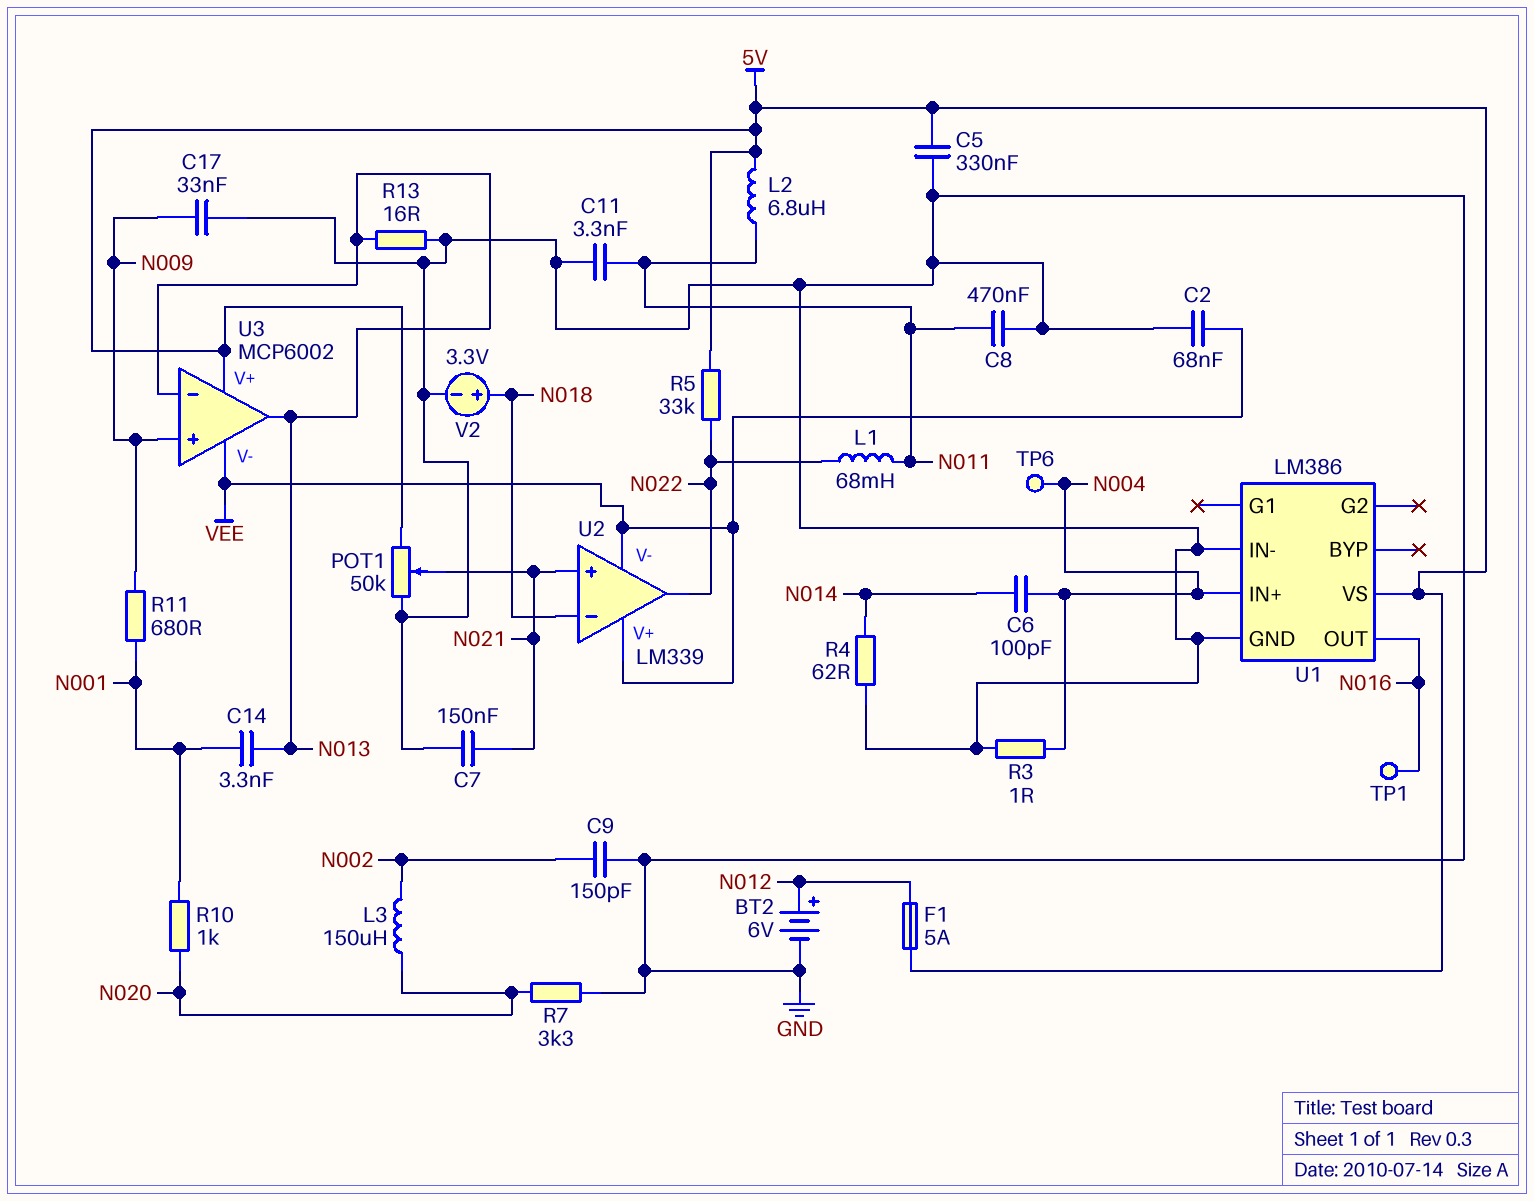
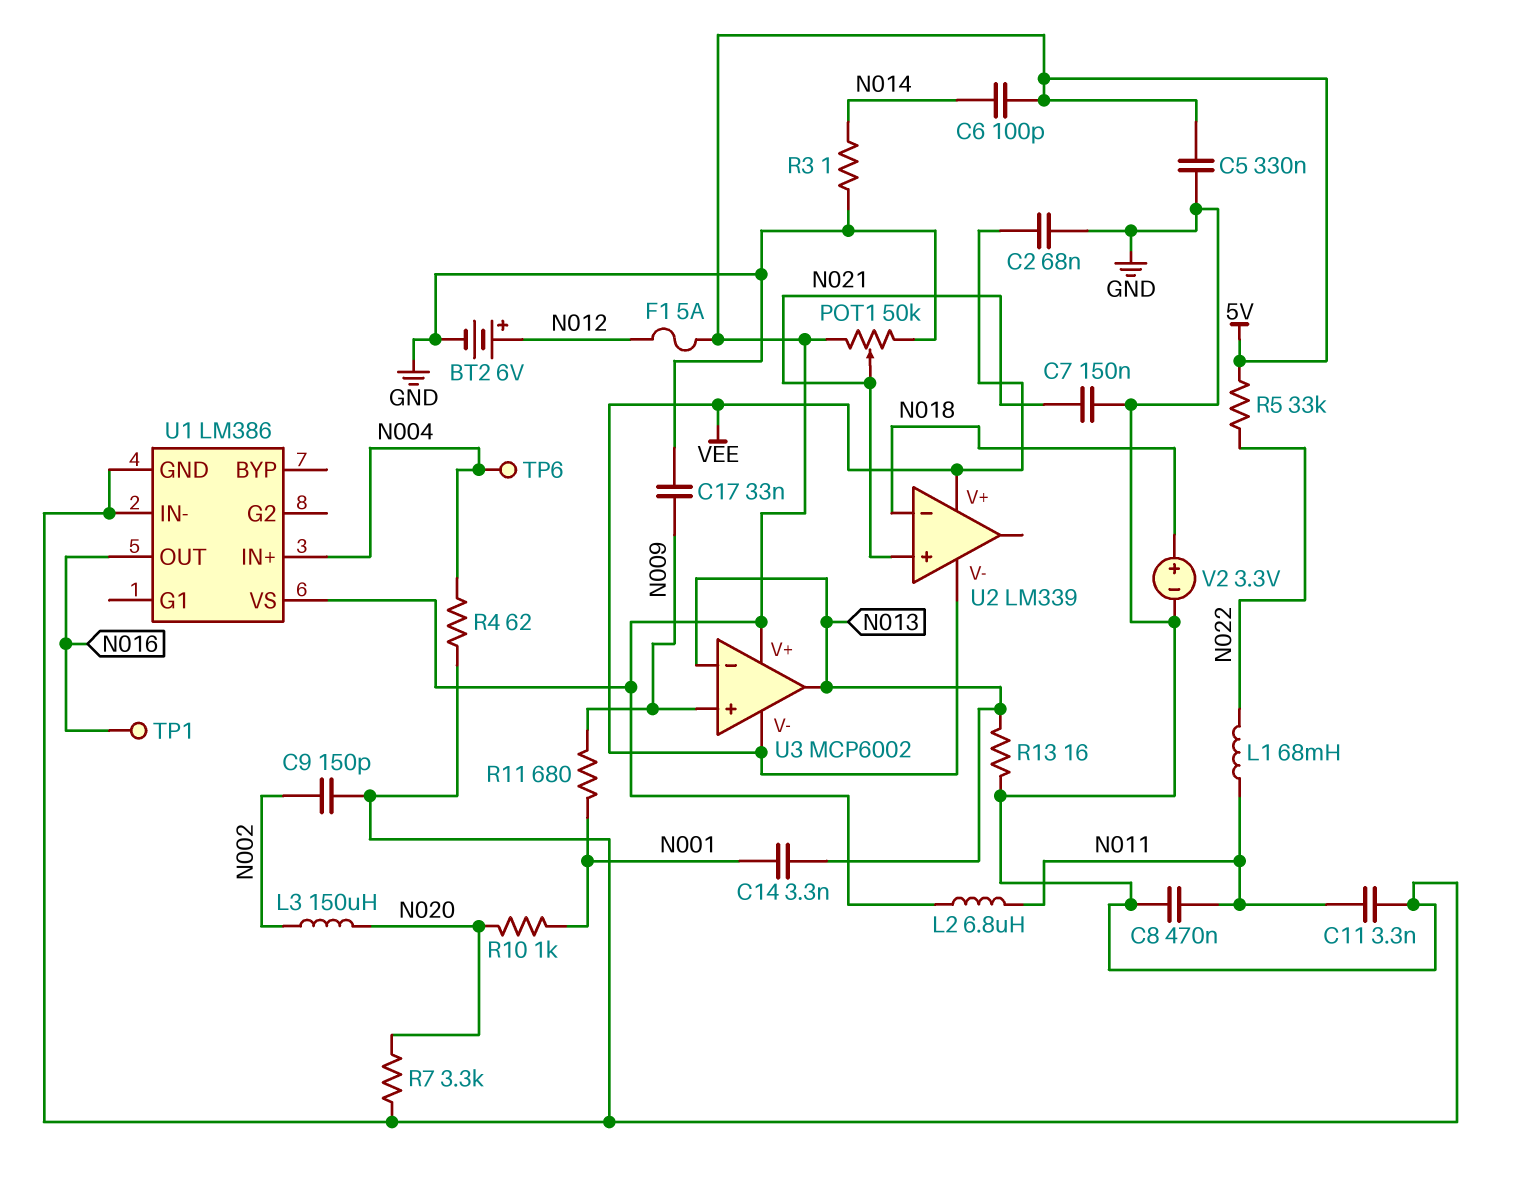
C6: 100pF (N004, N014) -> 100pF (5V, N014)
R3: 1 (GND, N004) -> 1 (GND, N014)
R4: 62 (GND, N014) -> 62 (GND, N004)
U2 pin out: N022 -> none

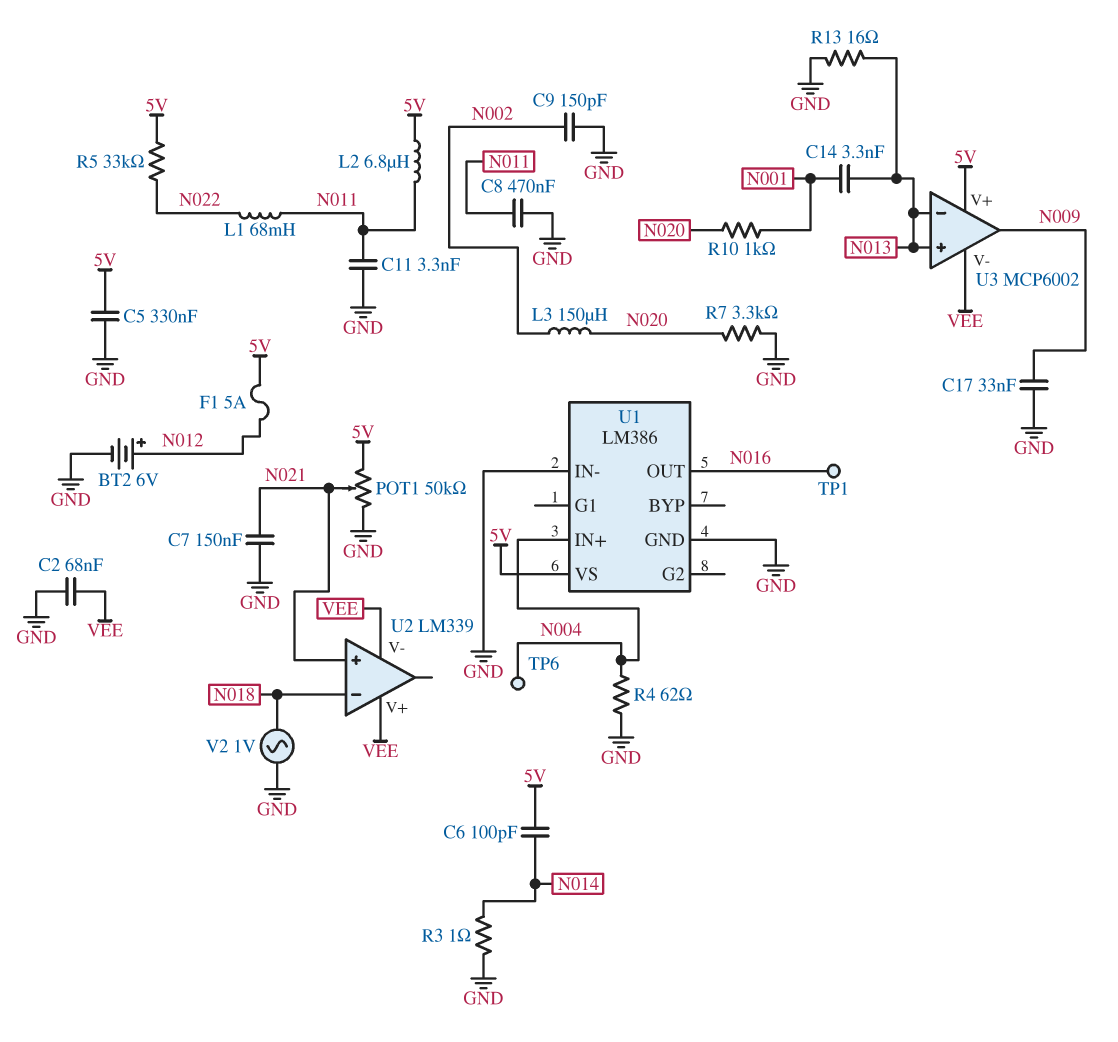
R11: 680 (N001, N009) -> none
U3 pin in+: N009 -> N013
U3 pin out: N013 -> N009
V2: 3.3V (plus N018, minus GND) -> AC 1V (GND, N018)

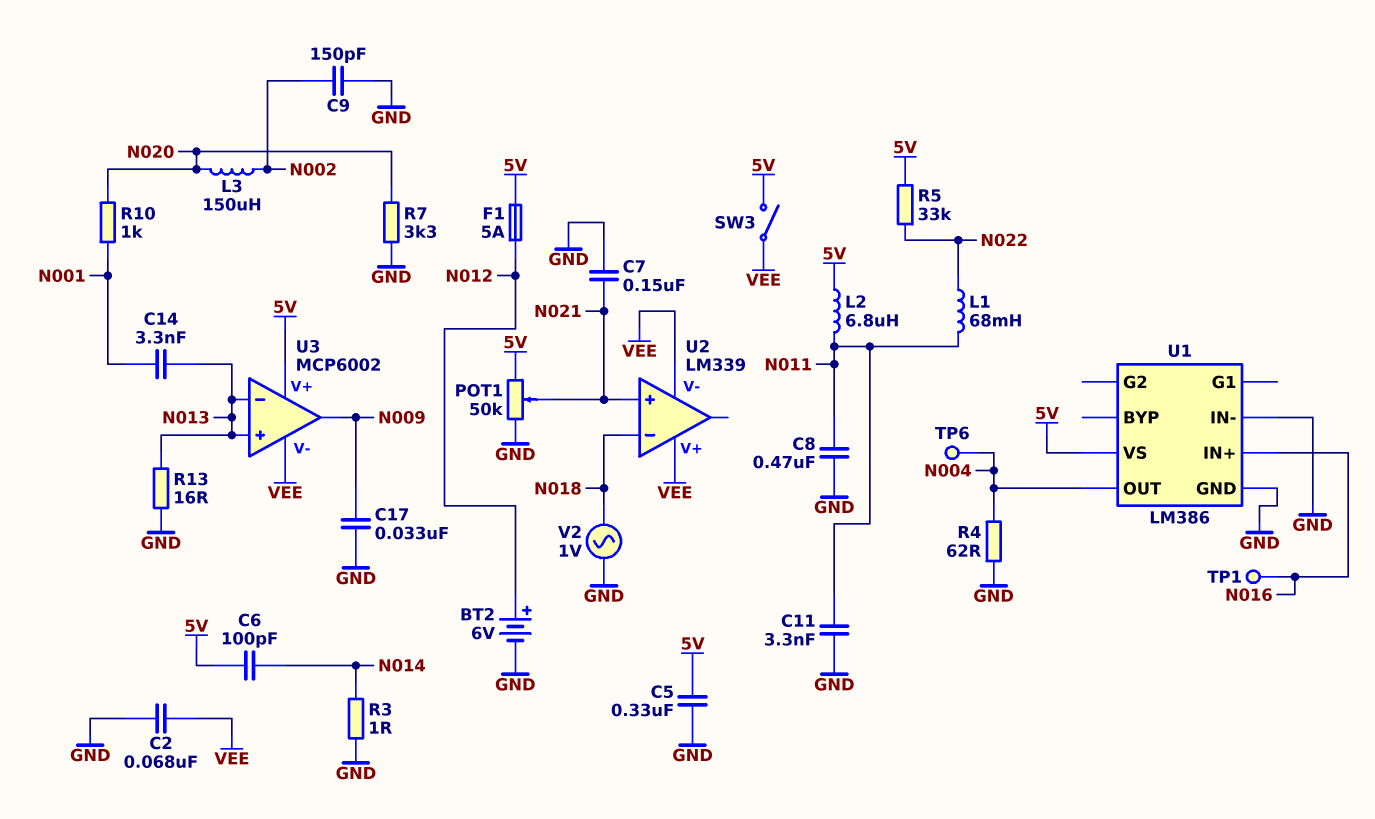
SW3: none -> switch (5V, VEE)
U1 pin IN+: N004 -> N016
U1 pin OUT: N016 -> N004

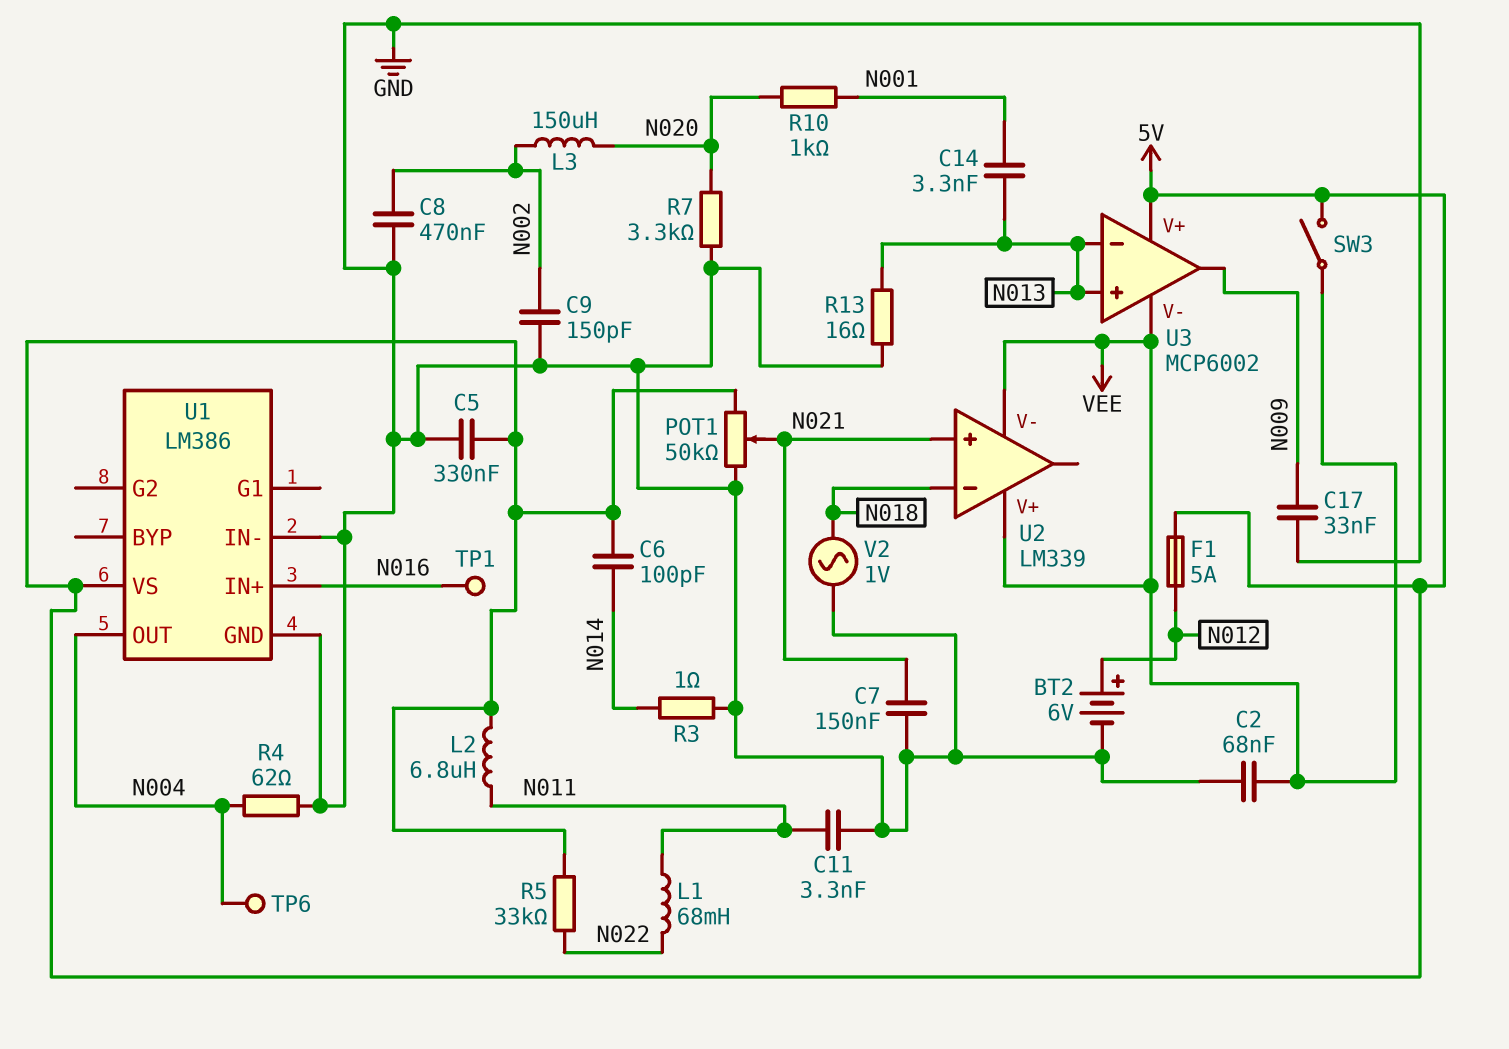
C8: 470nF (GND, N011) -> 470nF (GND, N002)

